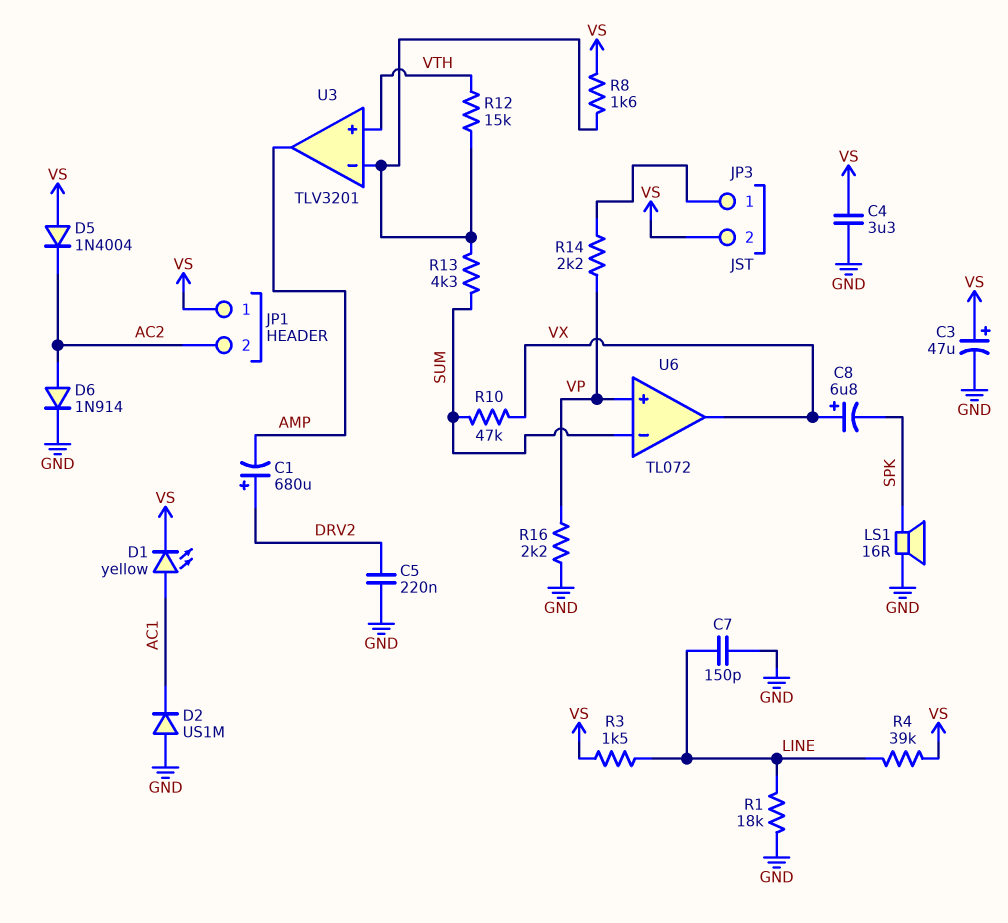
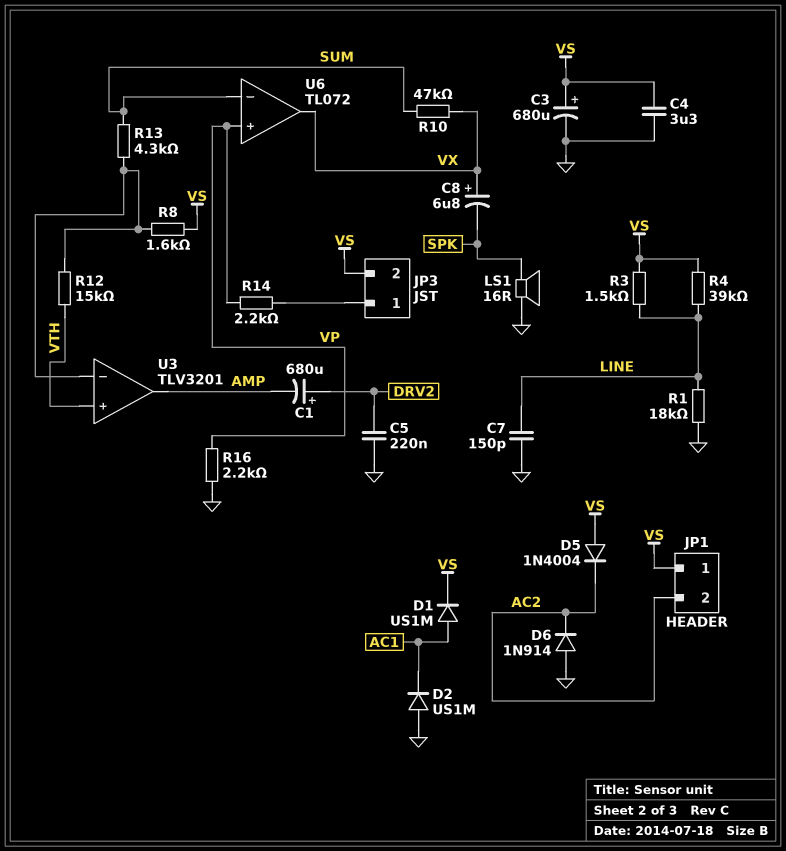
C3: 47uF (plus VS, minus GND) -> 680uF (plus VS, minus GND)
D1: LED yellow (A AC1, K VS) -> diode US1M (A AC1, K VS)
D6: diode 1N914 (A AC2, K GND) -> diode 1N914 (A GND, K AC2)

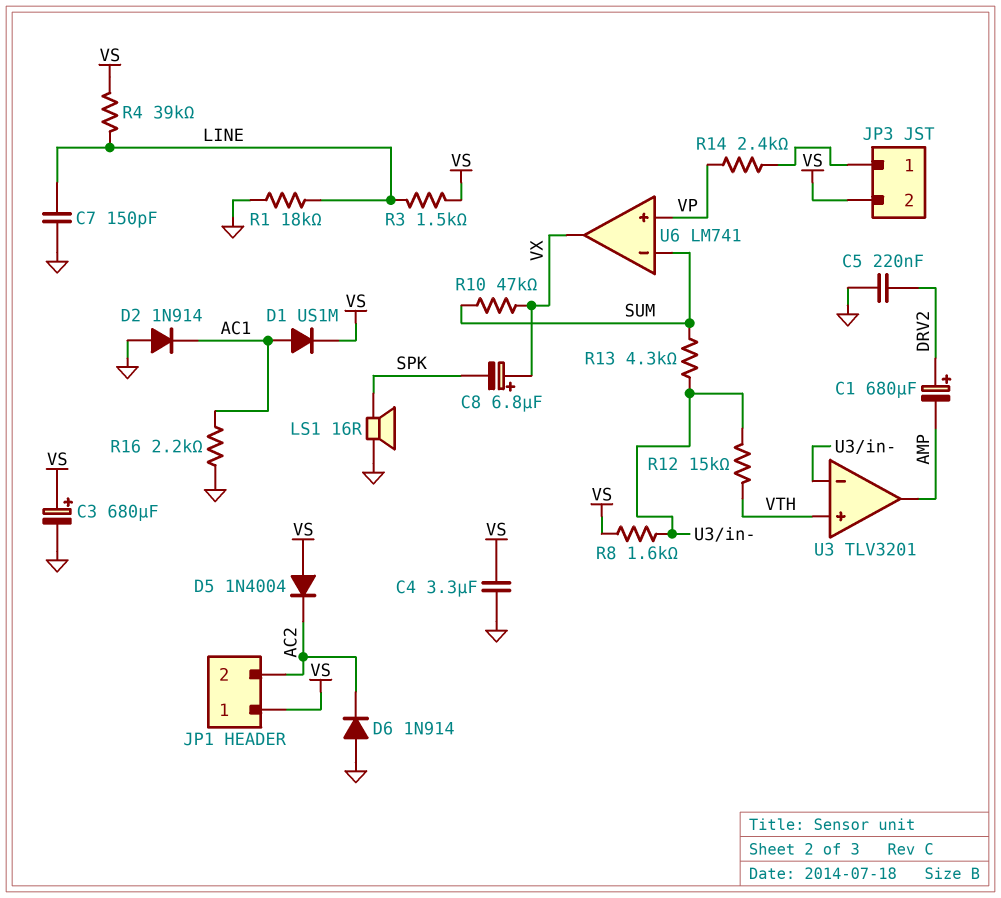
D2: diode US1M (A GND, K AC1) -> diode 1N914 (A GND, K AC1)
R14: 2.2k (JP3/1, VP) -> 2.4k (JP3/1, VP)
R16: 2.2k (GND, VP) -> 2.2k (AC1, GND)
U6: TL072 -> LM741

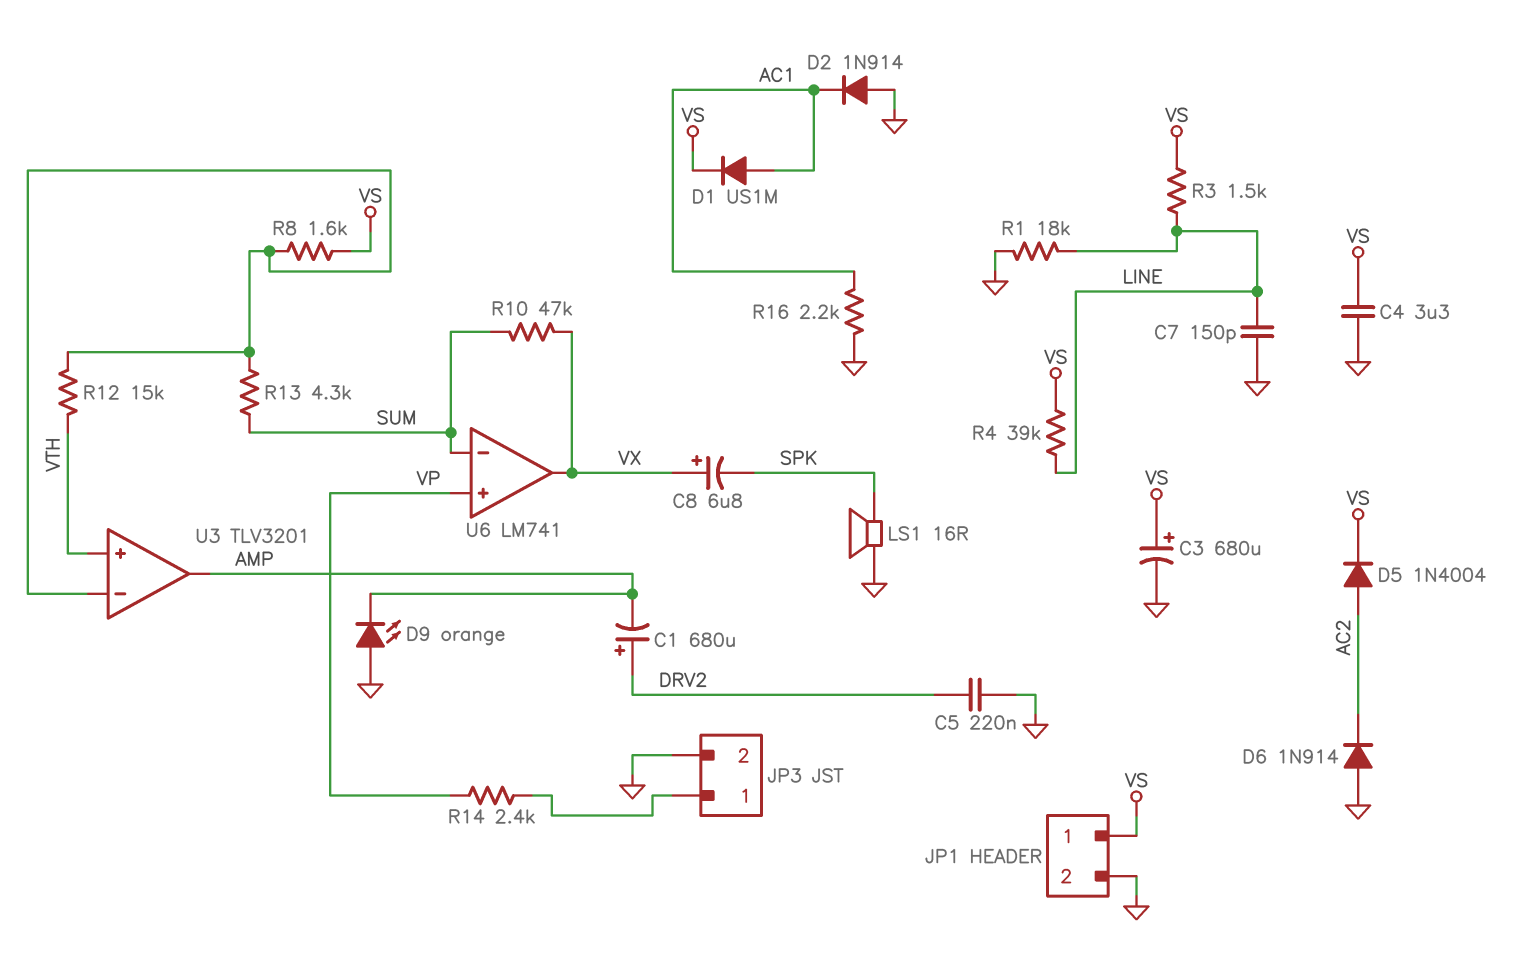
D5: diode 1N4004 (A VS, K AC2) -> diode 1N4004 (A AC2, K VS)
D9: none -> LED orange (A GND, K AMP)
JP1 pin 2: AC2 -> GND
JP3 pin 2: VS -> GND

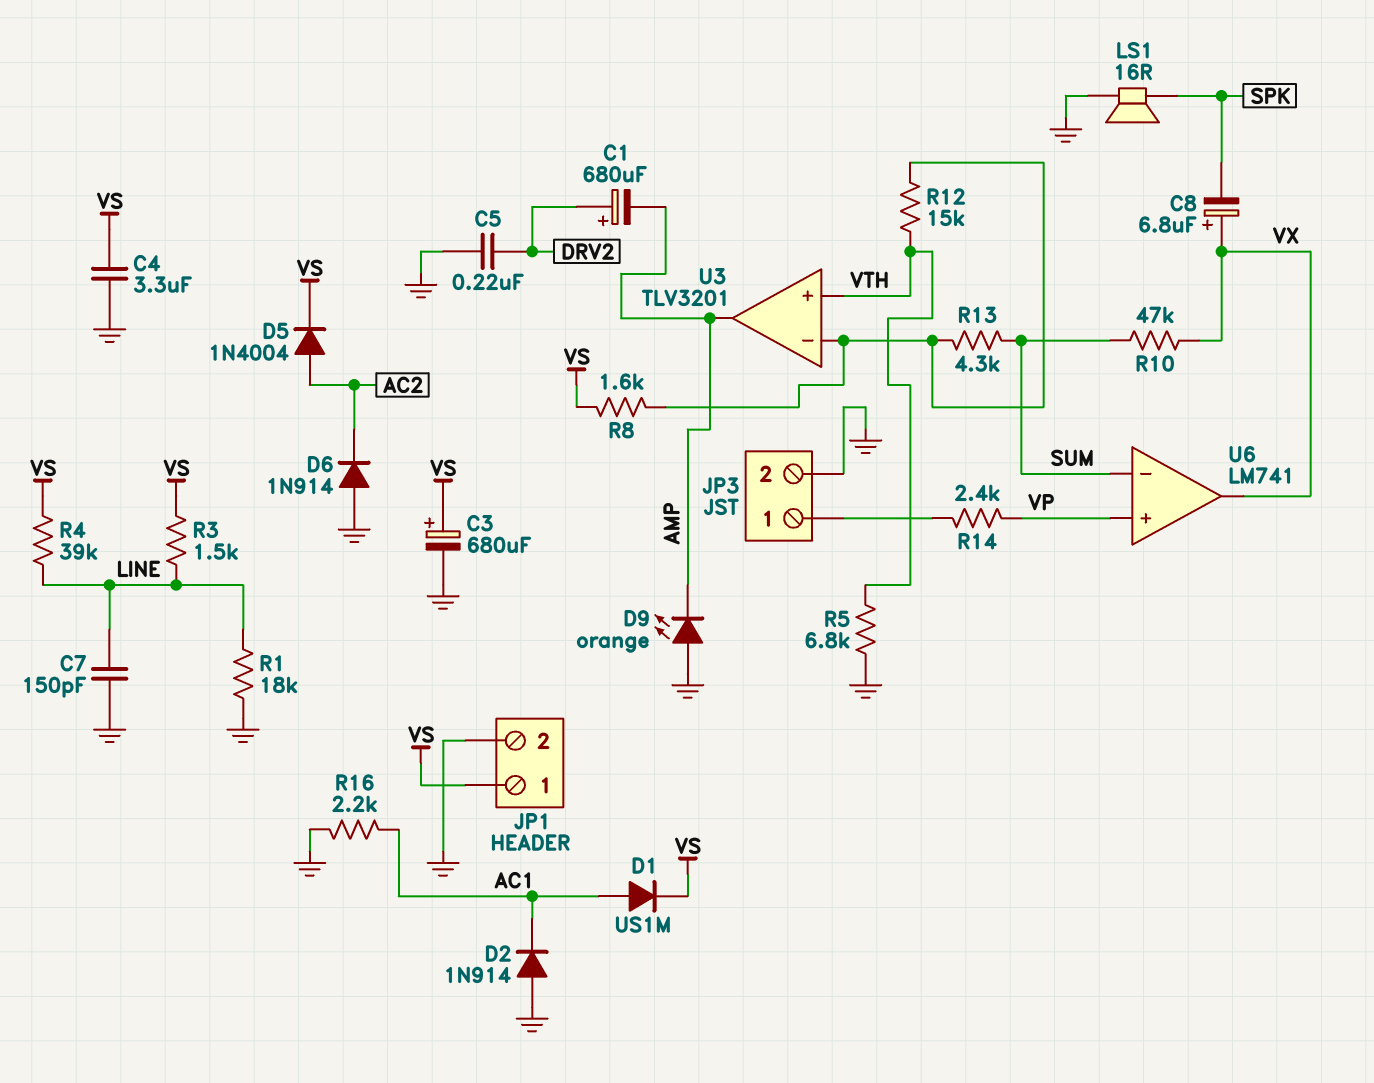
R5: none -> 6.8k (GND, VTH)

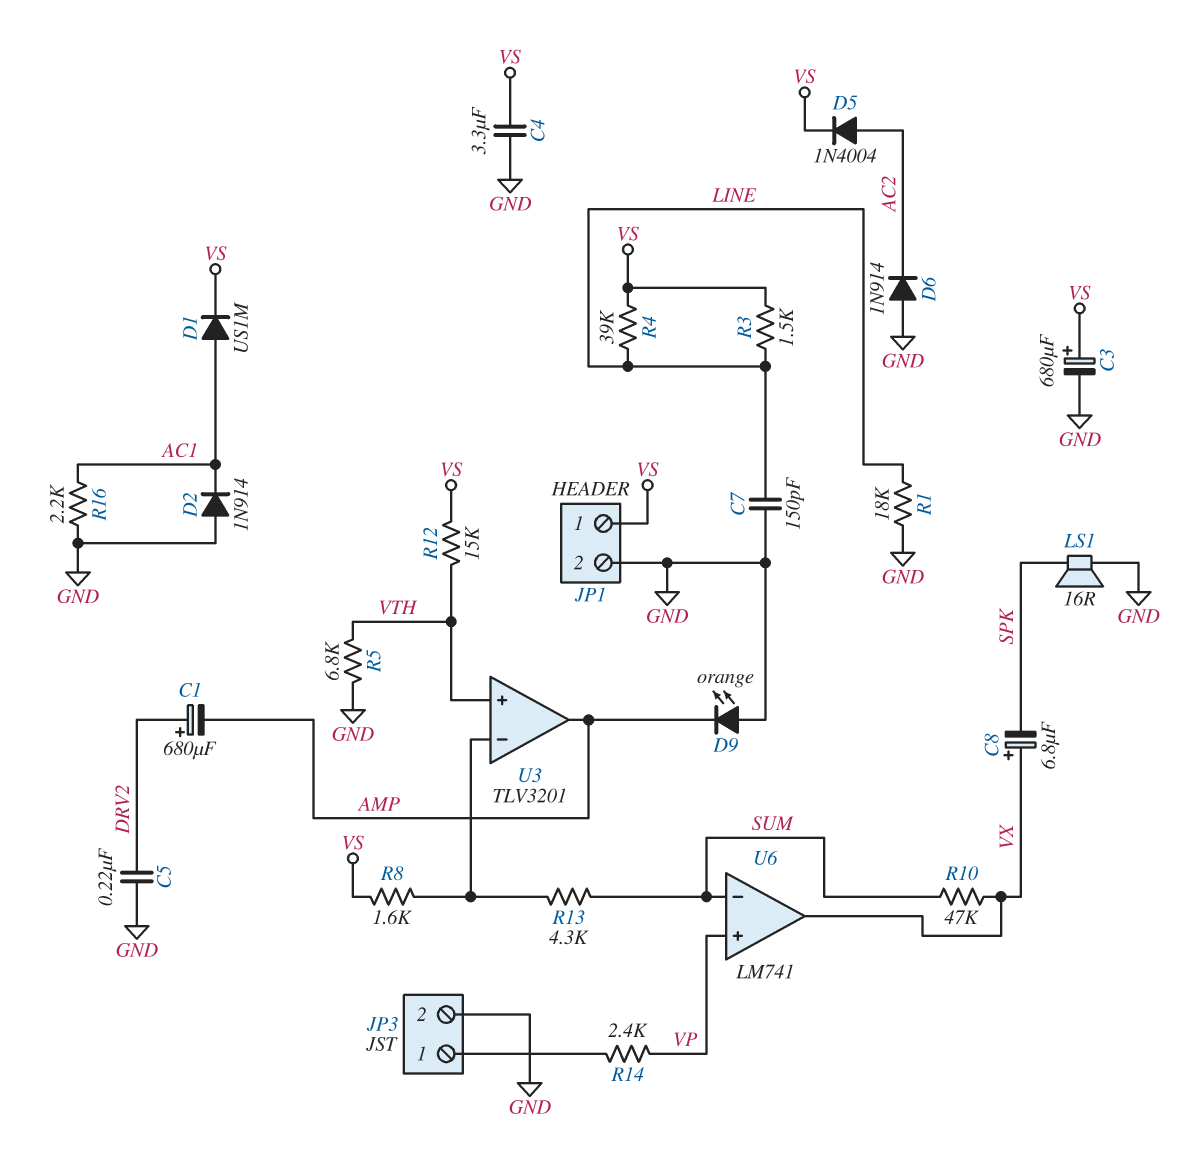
R12: 15k (U3/in-, VTH) -> 15k (VS, VTH)

